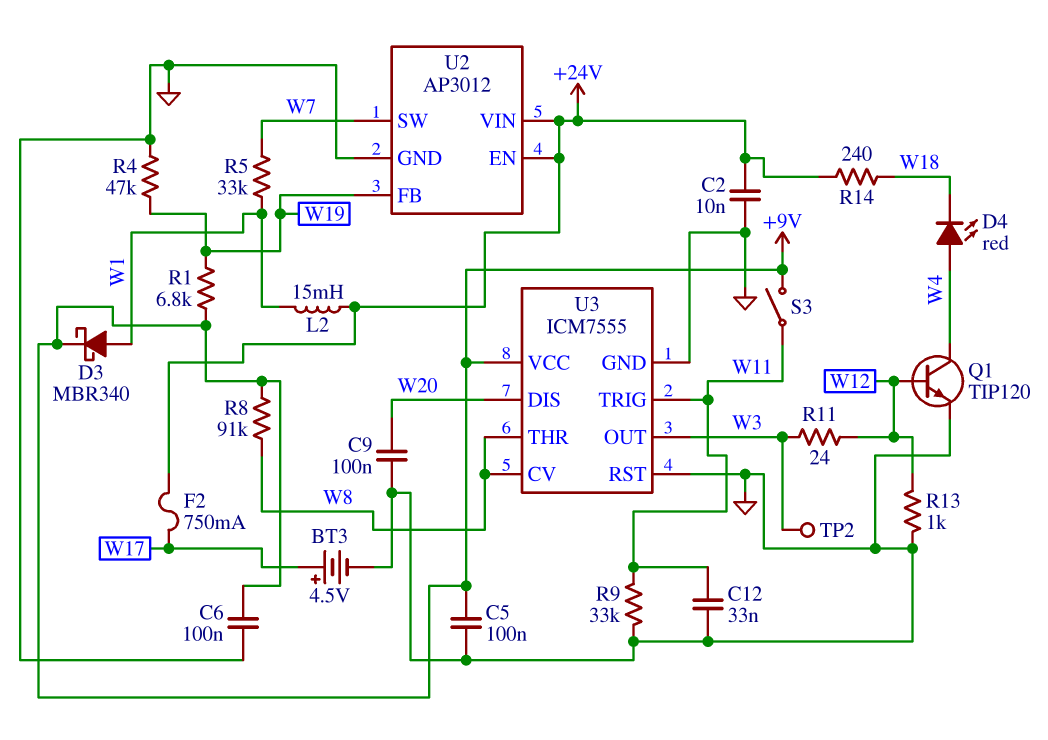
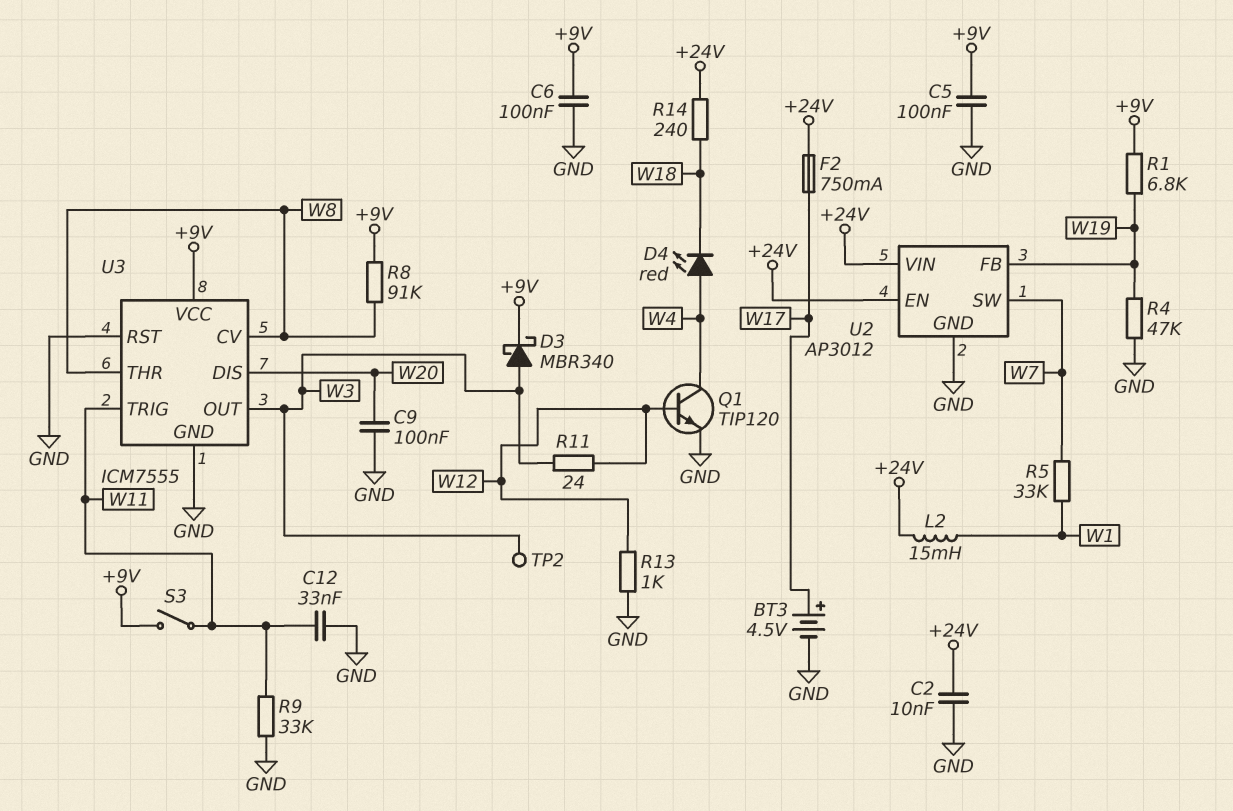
D3: schottky MBR340 (A W1, K +9V) -> schottky MBR340 (A W3, K +9V)

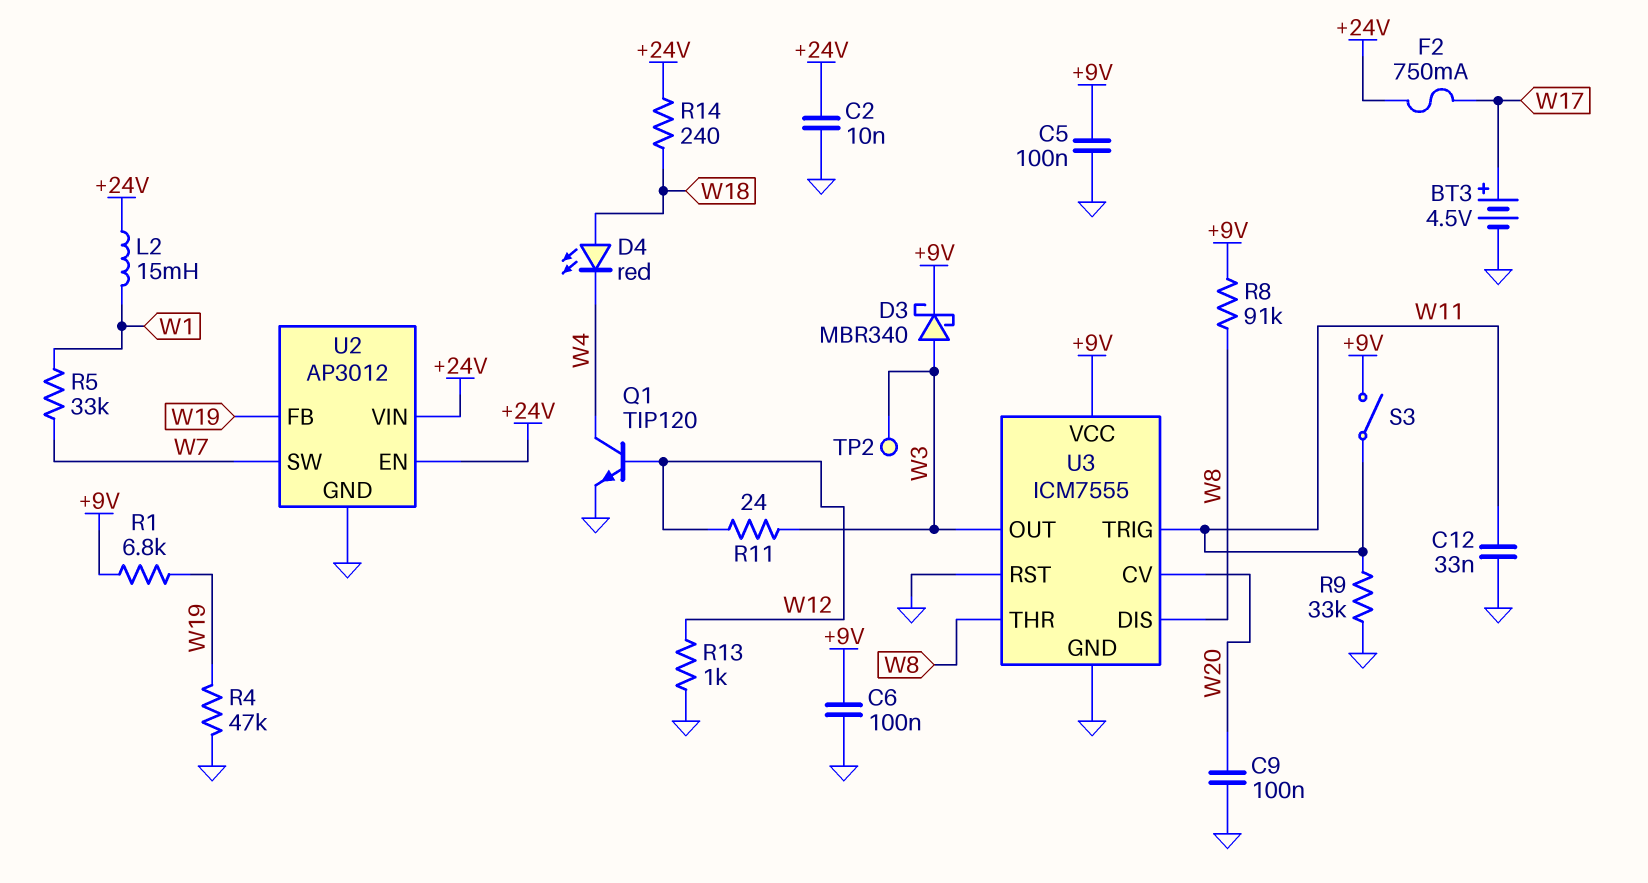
D4: LED red (A W4, K W18) -> LED red (A W18, K W4)
U3 pin CV: W8 -> W20
U3 pin DIS: W20 -> W8

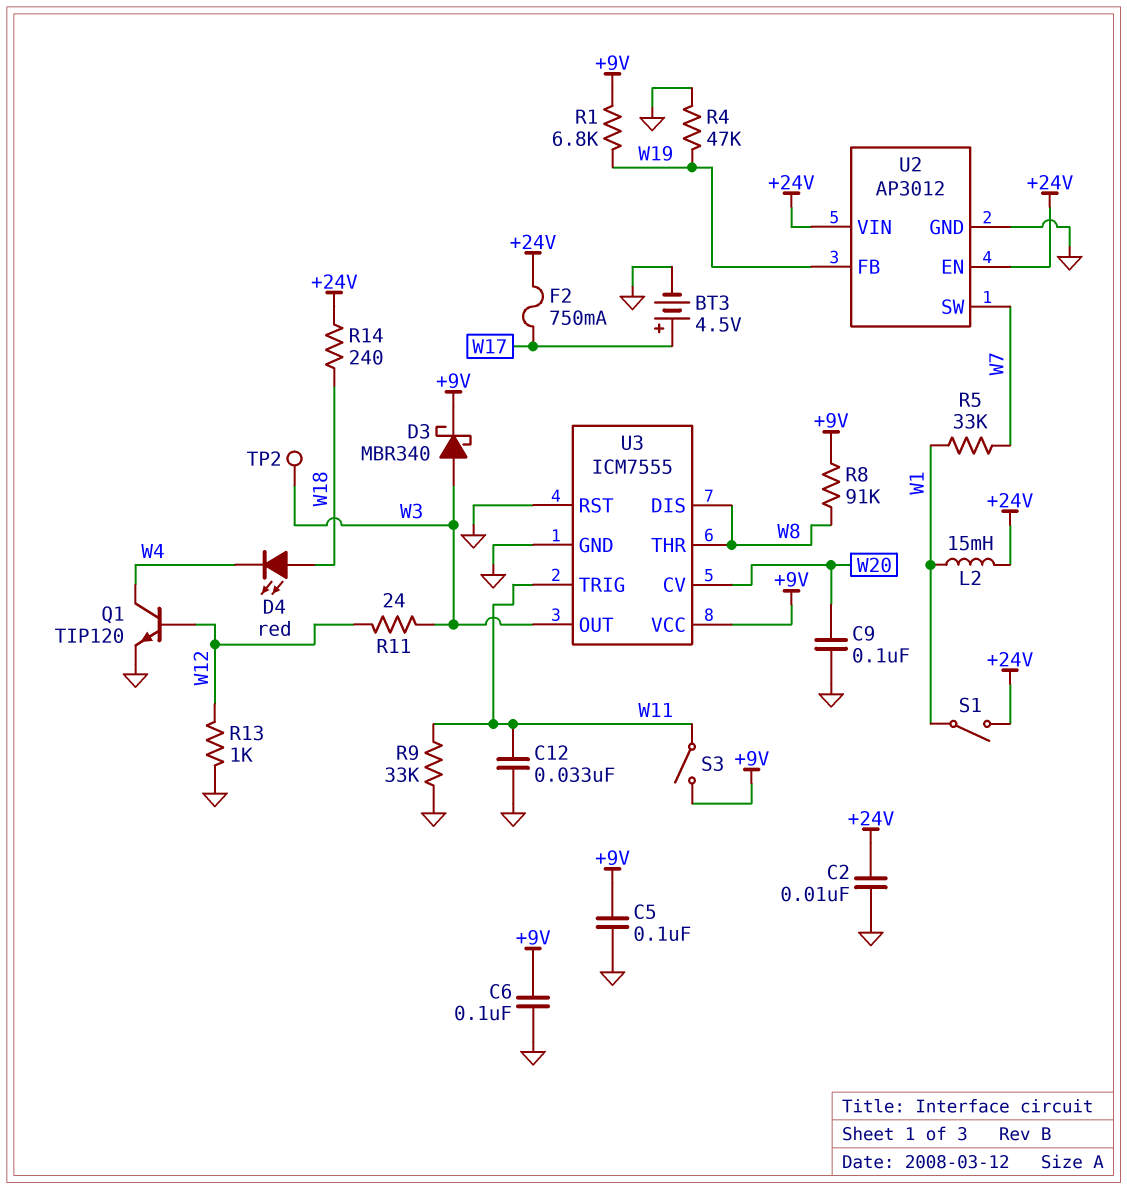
S1: none -> switch (+24V, W1)

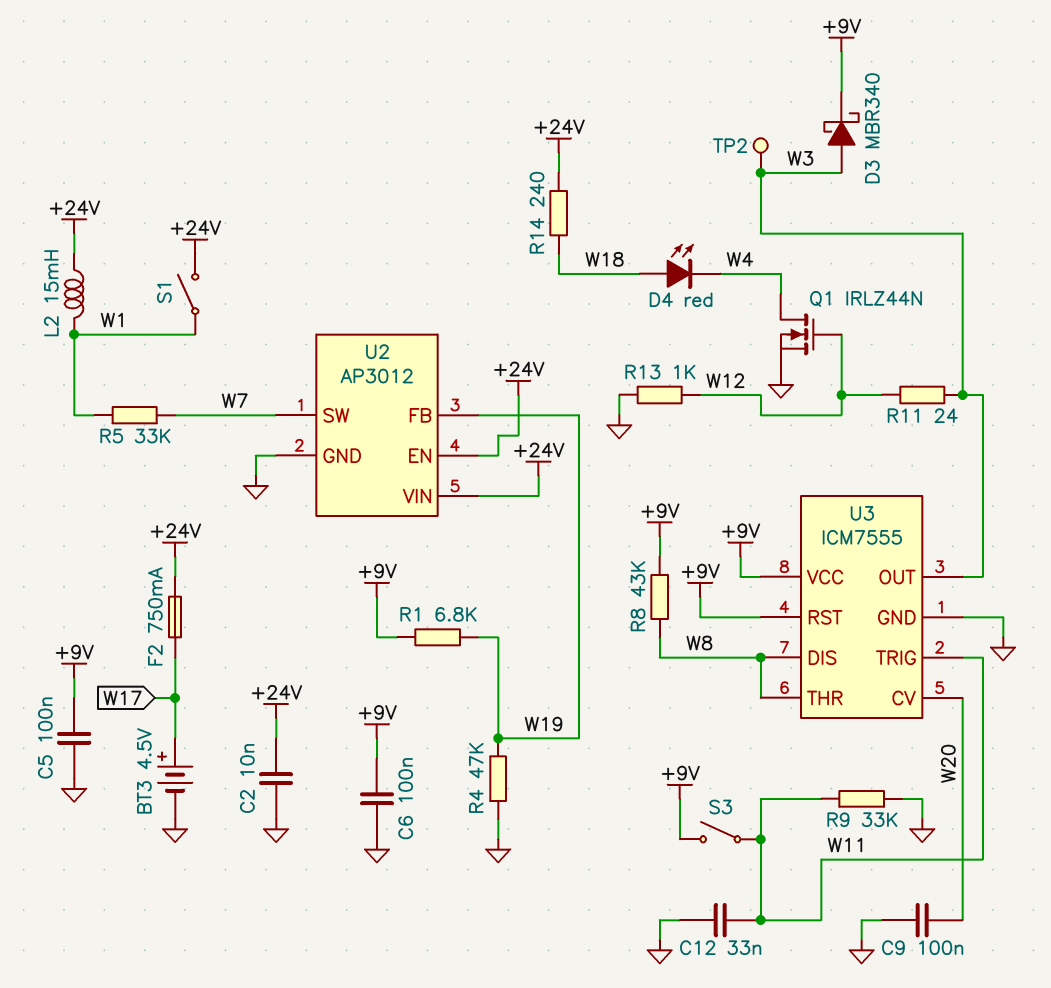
Q1: NPN TIP120 (B W12, C W4, E GND) -> NMOS IRLZ44N (G W12, D W4, S GND)
R8: 91k (+9V, W8) -> 43k (+9V, W8)
U3 pin RST: GND -> +9V

